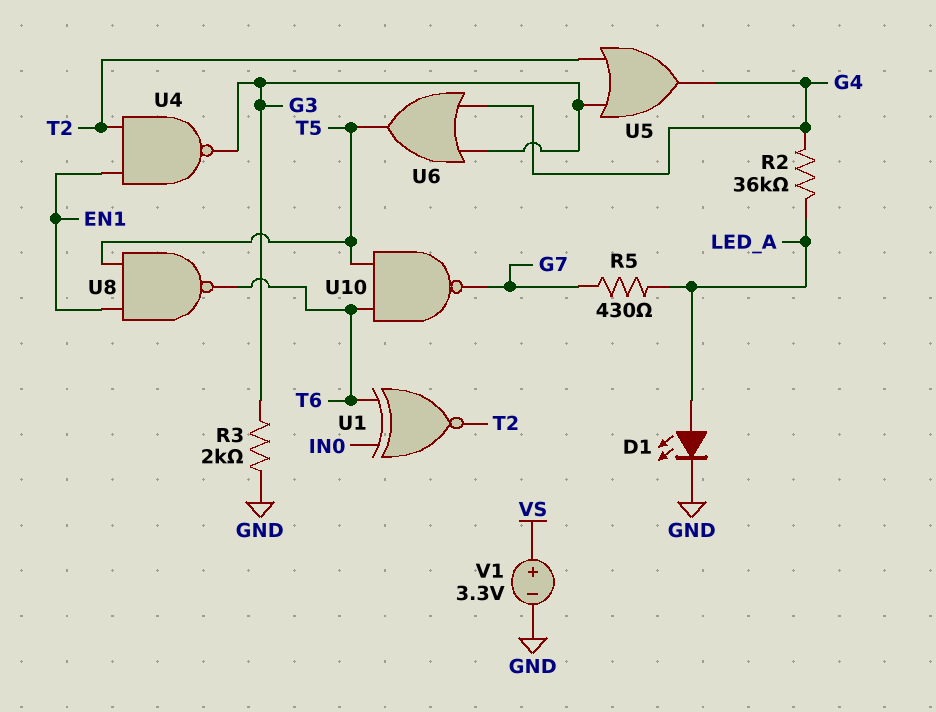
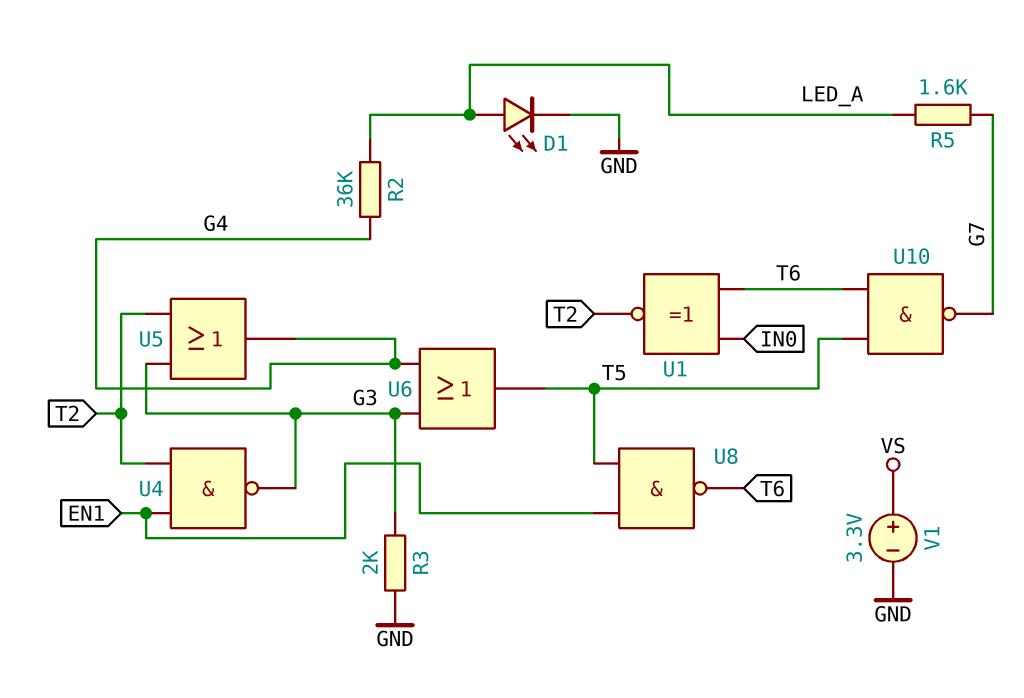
R5: 430 (G7, LED_A) -> 1.6k (G7, LED_A)

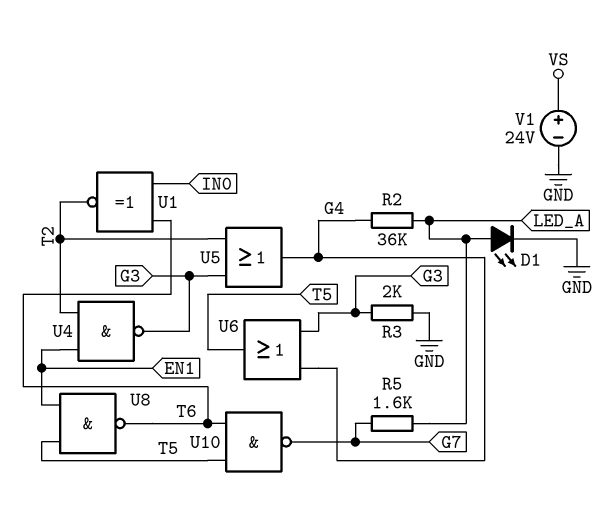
V1: 3.3V (plus VS, minus GND) -> 24V (plus VS, minus GND)

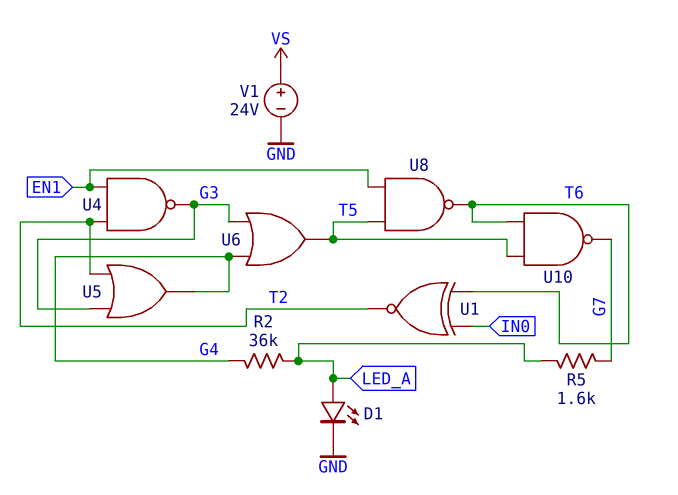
R3: 2k (G3, GND) -> none

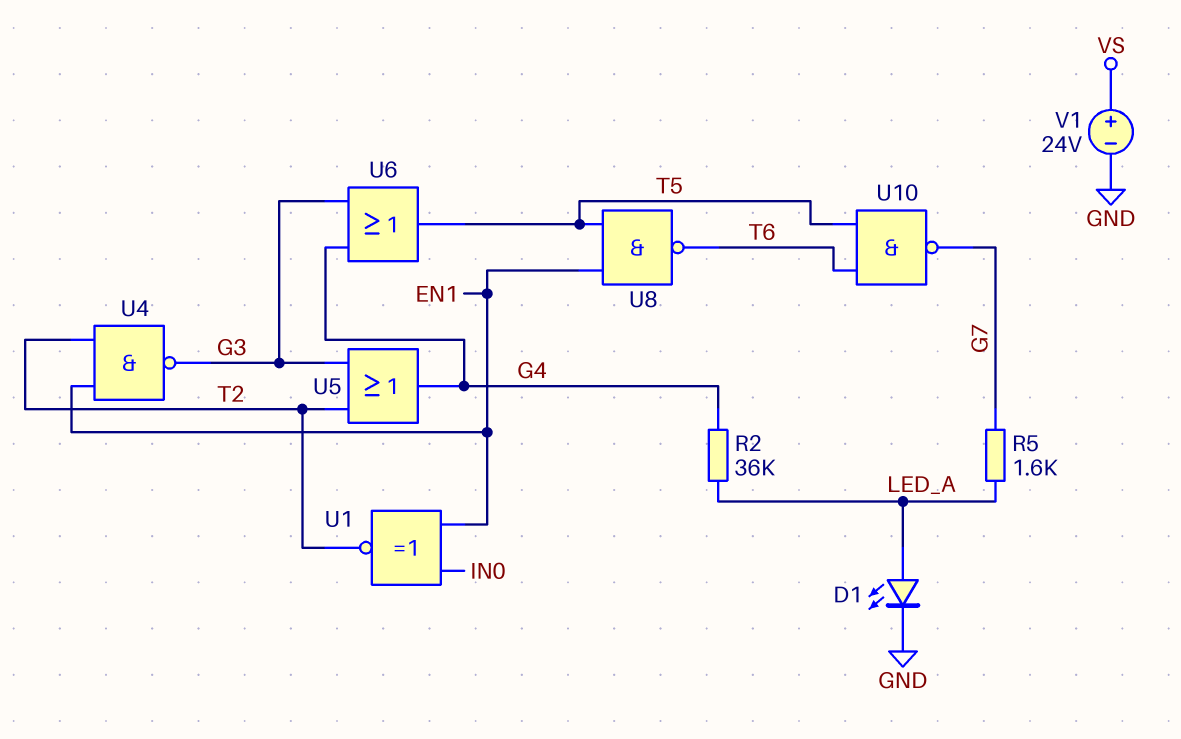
U1: XNOR (in IN0, in T6, out T2) -> XNOR (in EN1, in IN0, out T2)

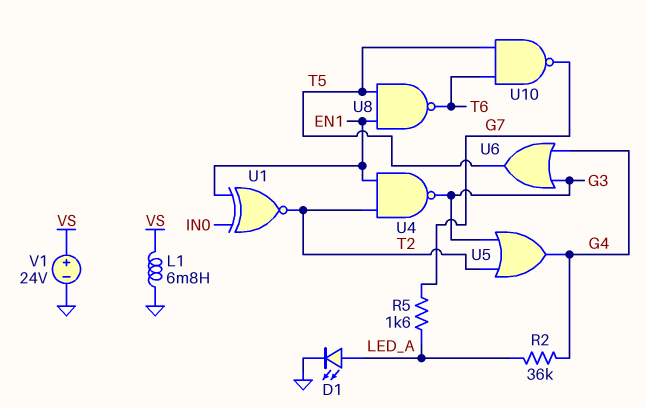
L1: none -> 6.8mH (GND, VS)

